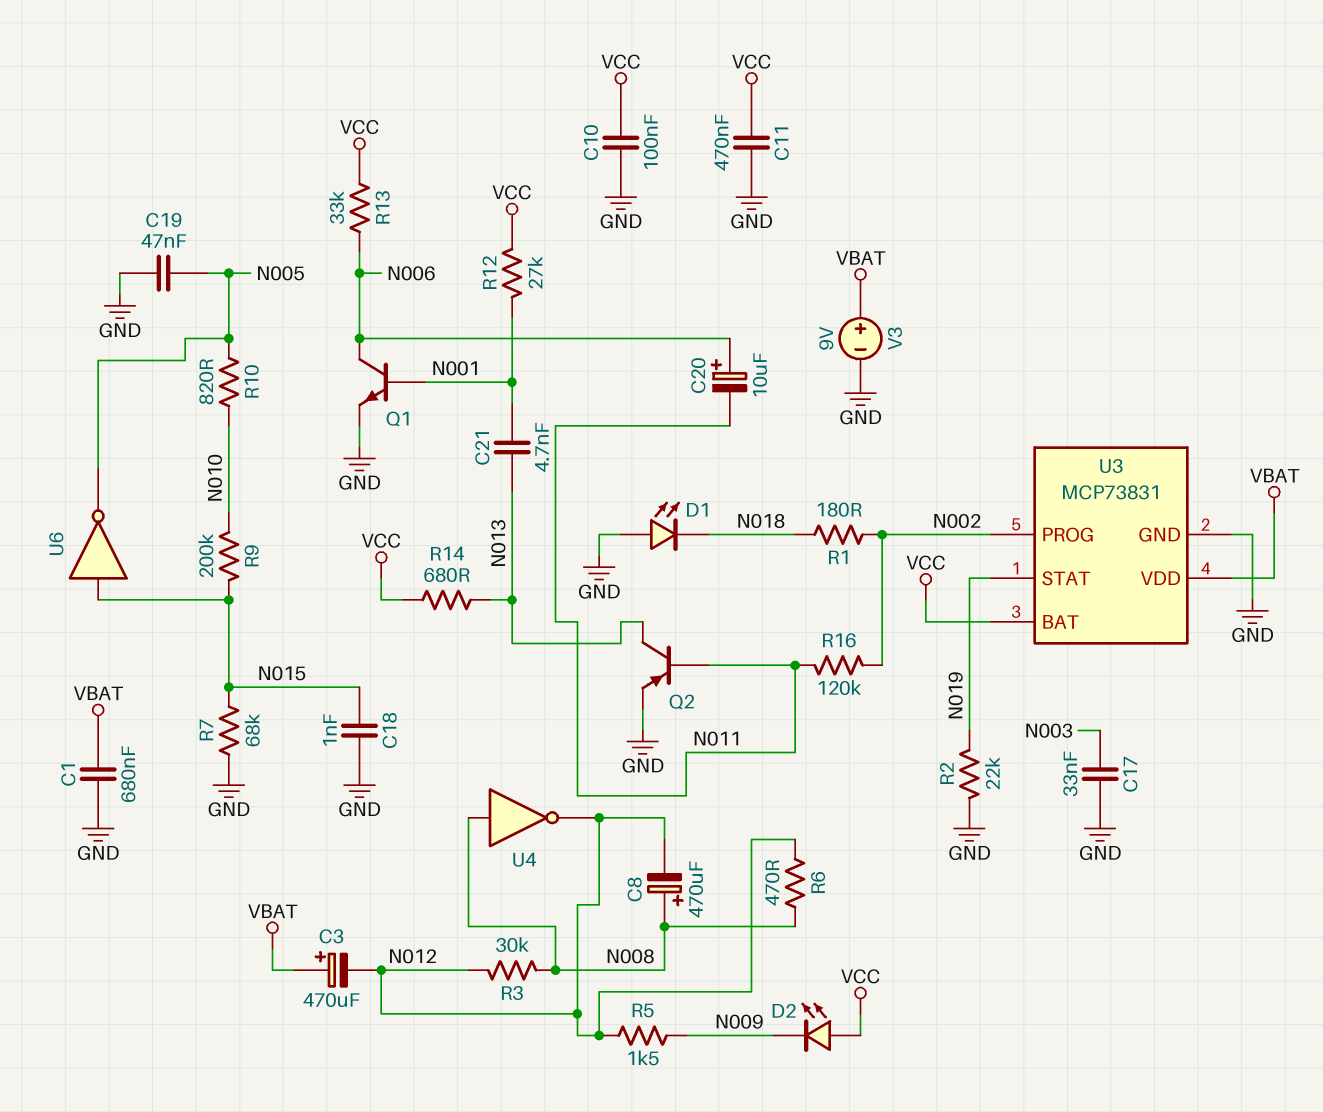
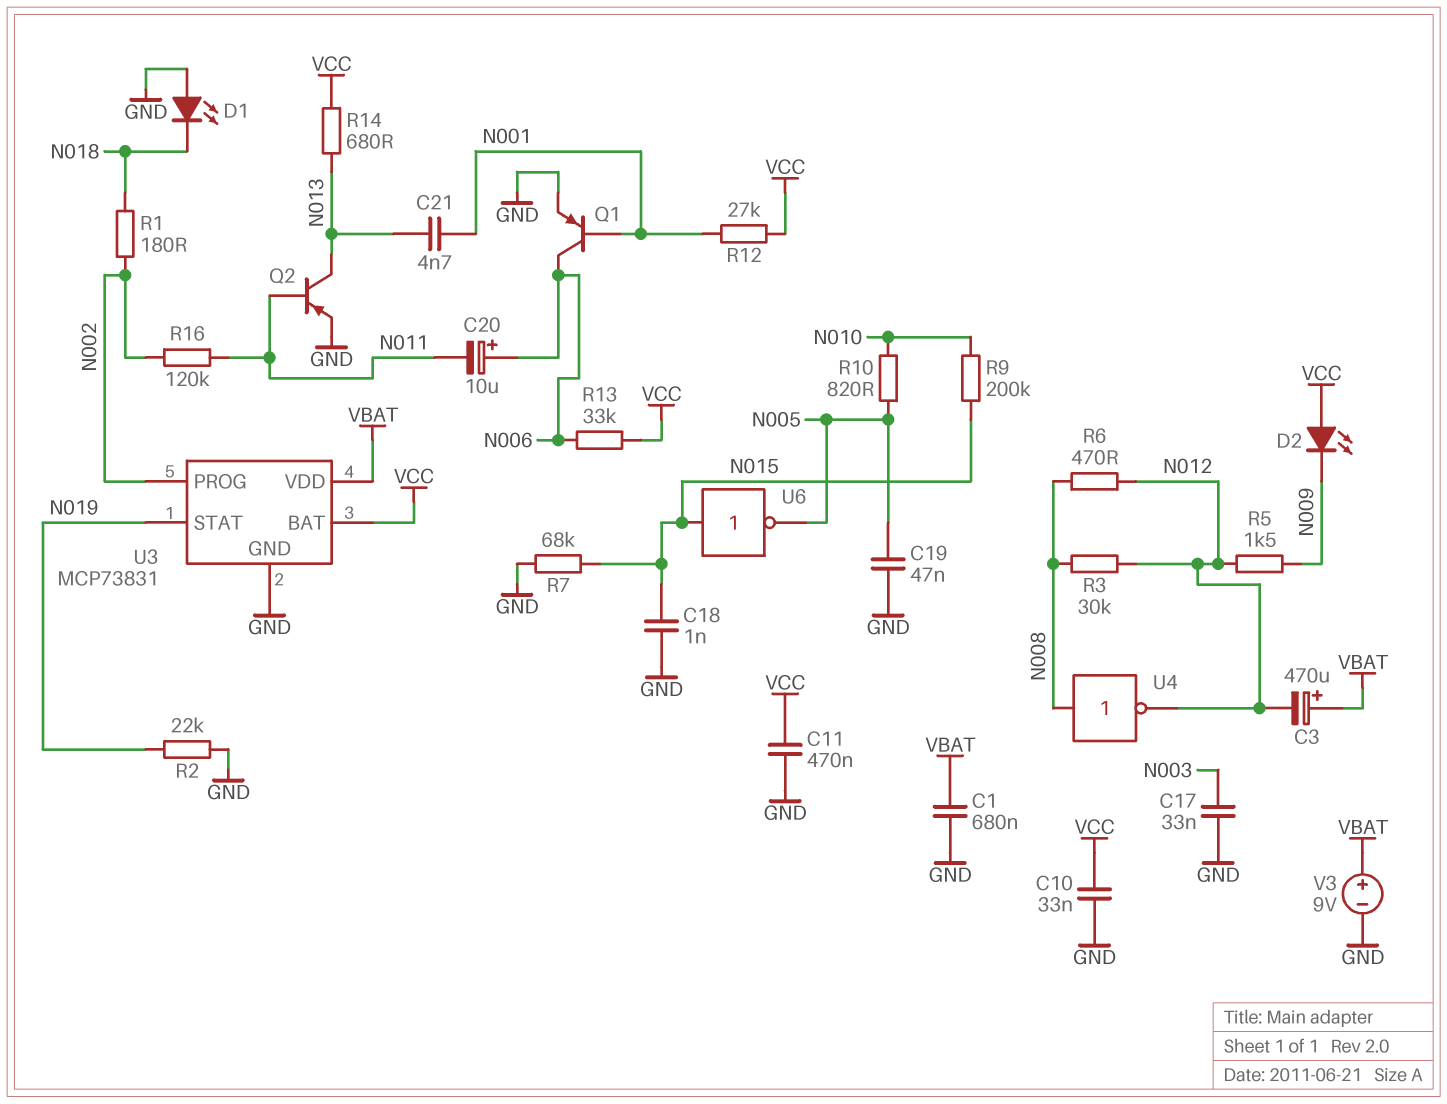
C8: 470uF (plus N008, minus N012) -> none
C10: 100nF (GND, VCC) -> 33nF (GND, VCC)
Q1: NPN (B N001, C N006, E GND) -> PNP (B N001, C N006, E GND)

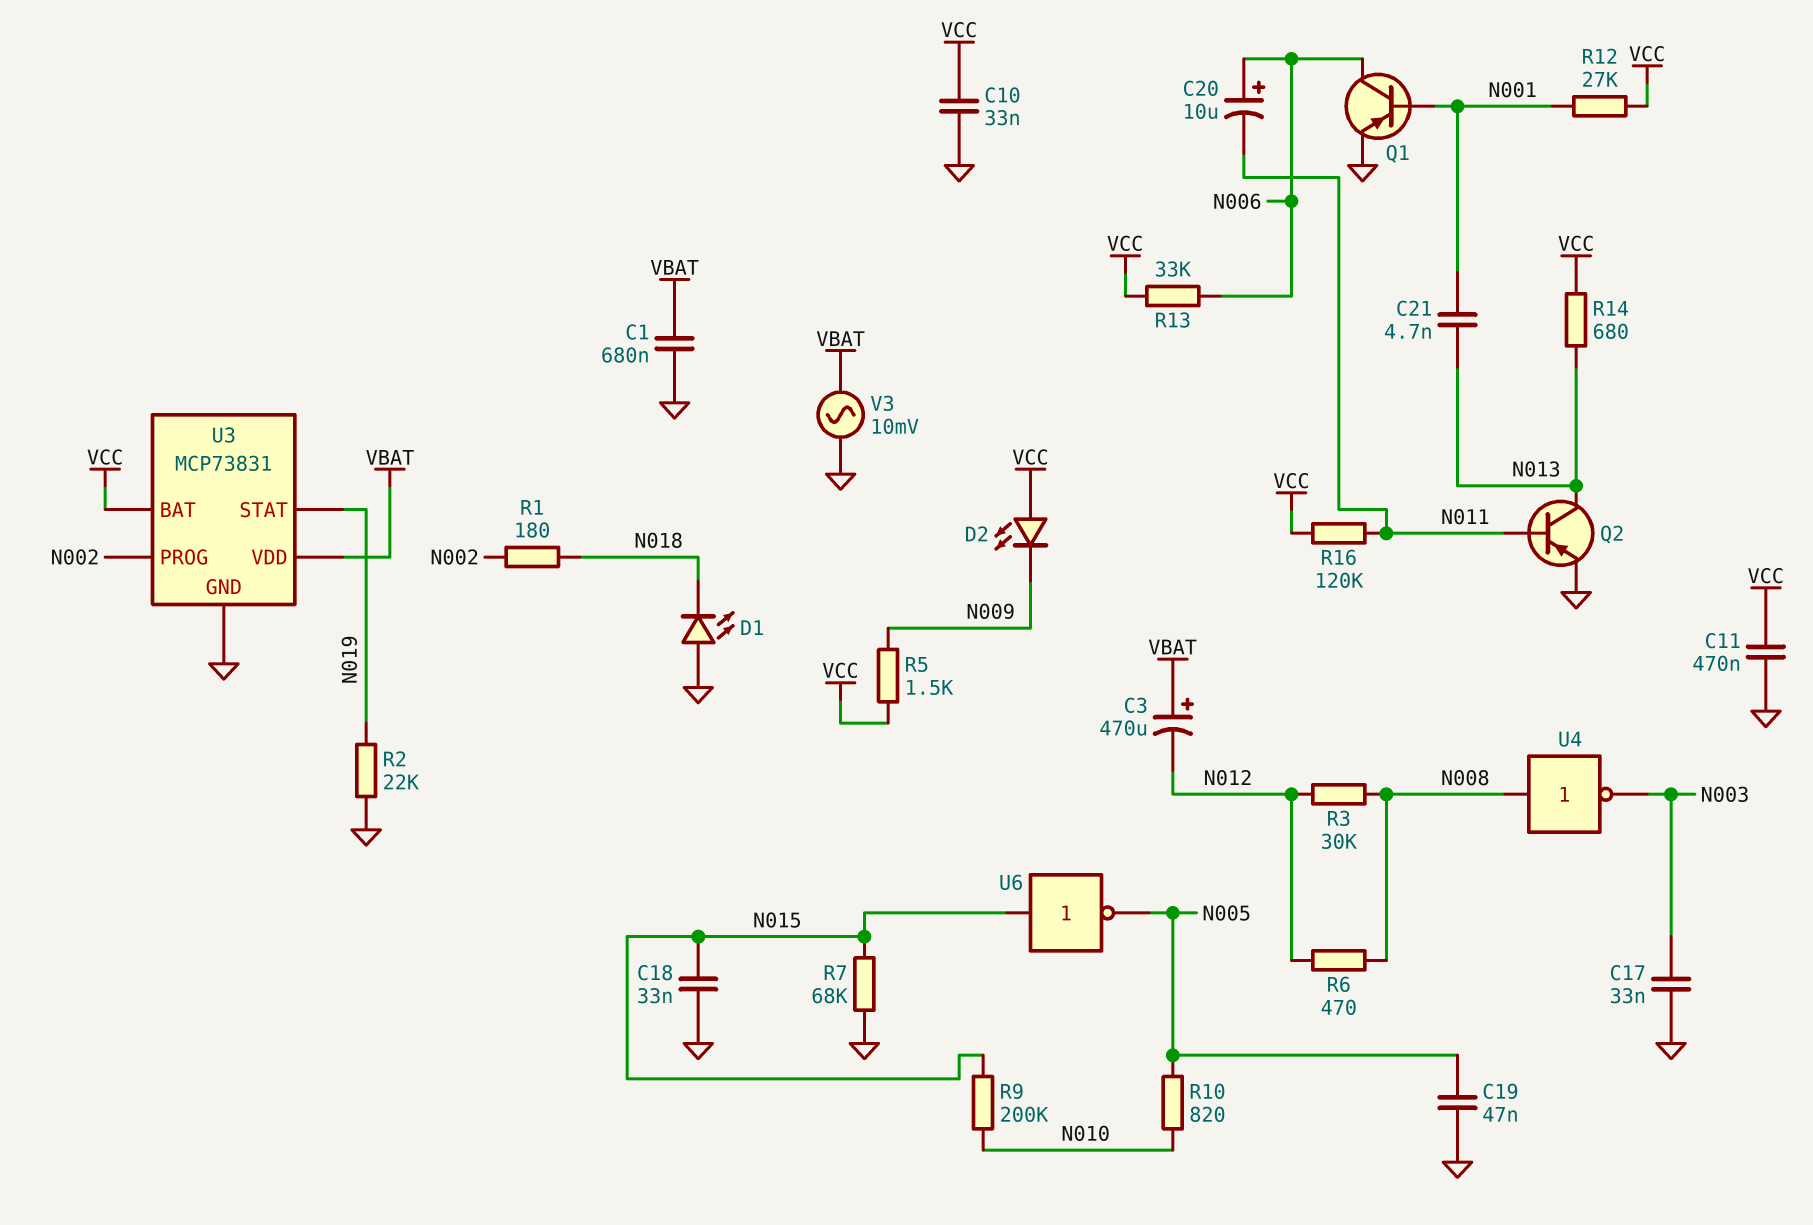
C18: 1nF (GND, N015) -> 33nF (GND, N015)
R5: 1.5k (N009, N012) -> 1.5k (N009, VCC)
R16: 120k (N002, N011) -> 120k (N011, VCC)
U4: NOT (in N008, out N012) -> NOT (in N008, out N003)
V3: 9V (plus VBAT, minus GND) -> AC 10mV (GND, VBAT)

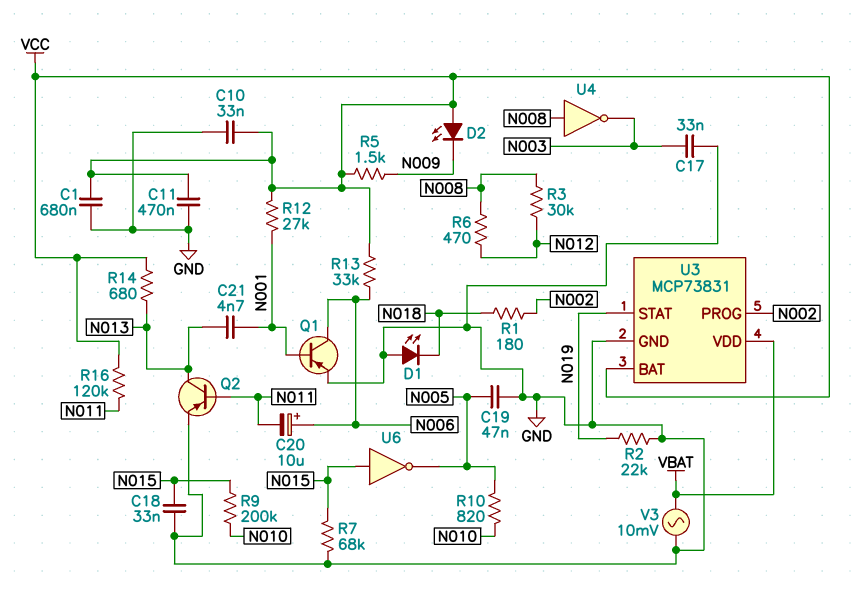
C1: 680nF (GND, VBAT) -> 680nF (GND, VCC)
C3: 470uF (plus VBAT, minus N012) -> none

